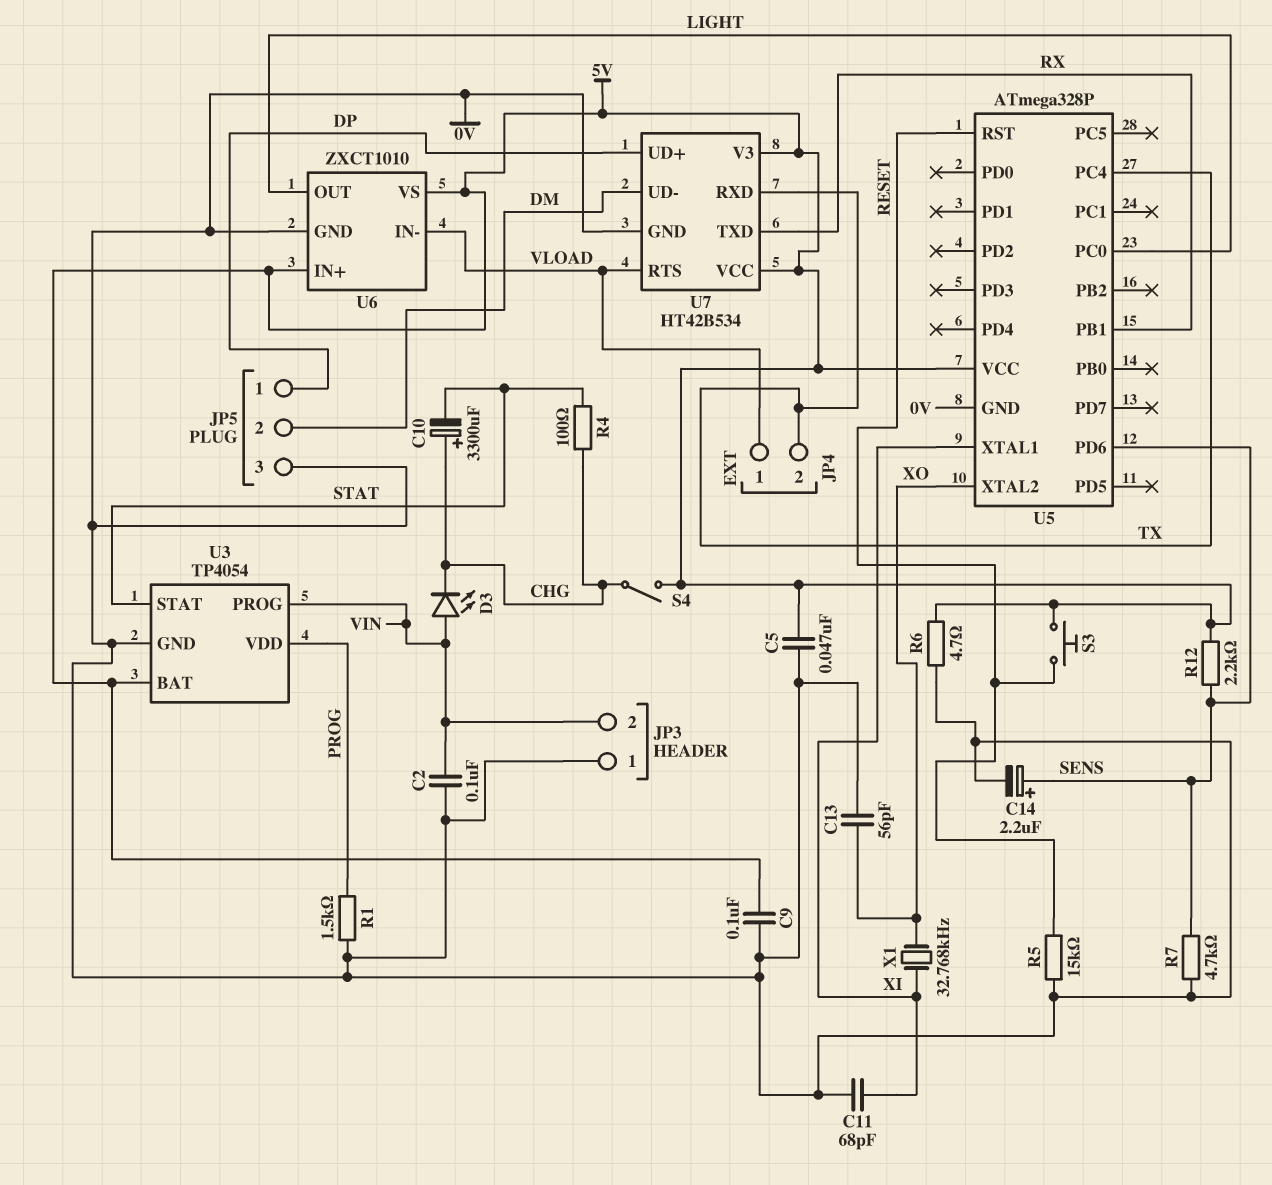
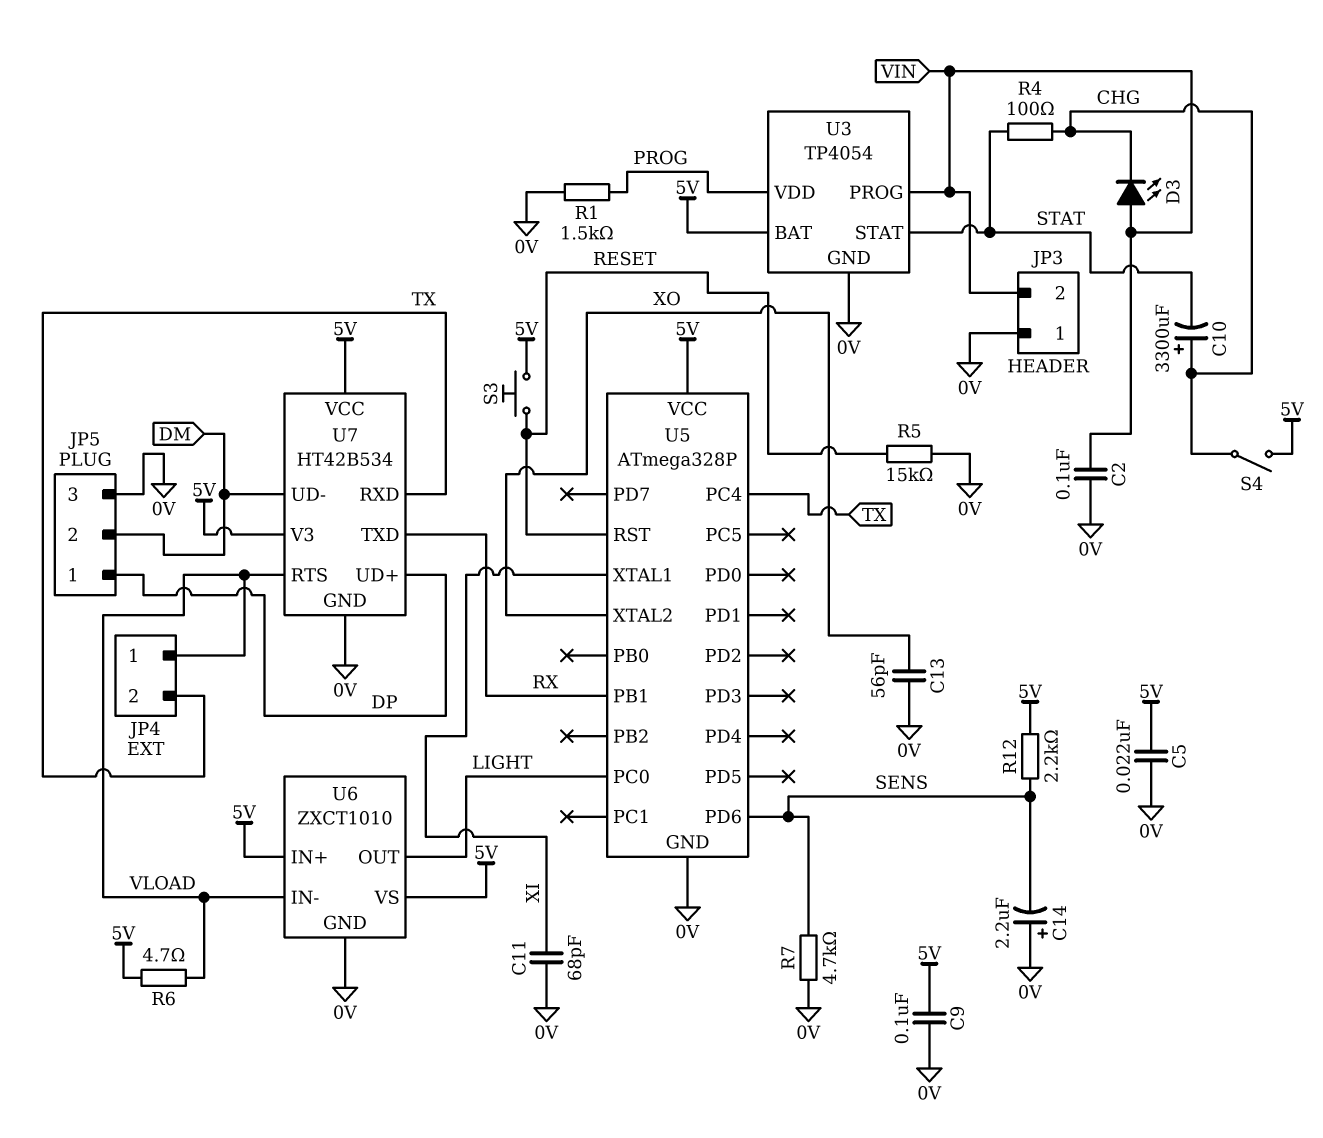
C5: 47nF (0V, 5V) -> 22nF (0V, 5V)
C14: 2.2uF (plus SENS, minus 0V) -> 2.2uF (plus 0V, minus SENS)
R6: 4.7 (0V, 5V) -> 4.7 (5V, VLOAD)
X1: 32.768kHz (XI, XO) -> none

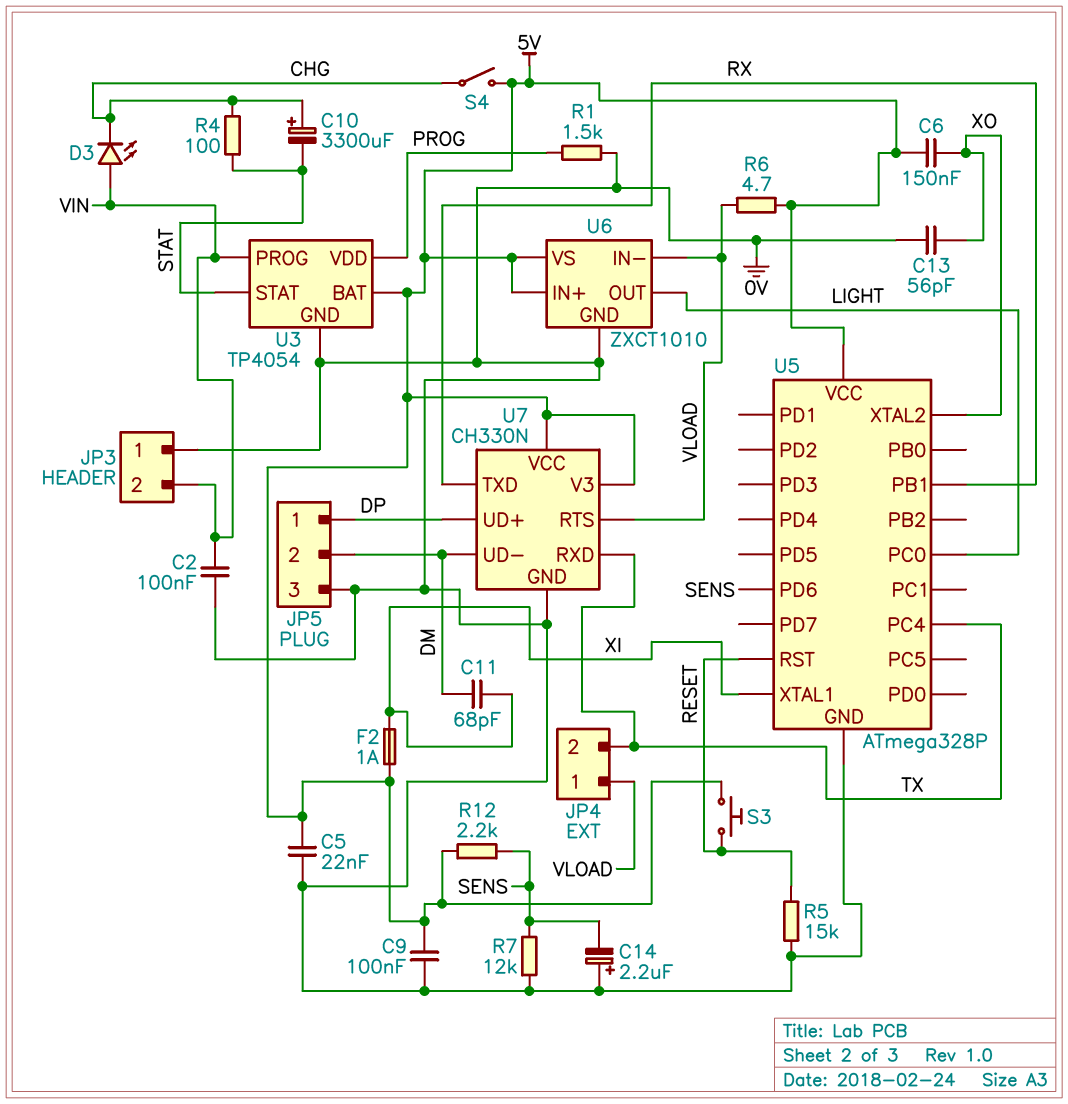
C6: none -> 150nF (5V, XO)
C11: 68pF (0V, XI) -> 68pF (DM, XI)
F2: none -> 1A (5V, XI)
R7: 4.7k (0V, SENS) -> 12k (0V, SENS)
U7: HT42B534 -> CH330N

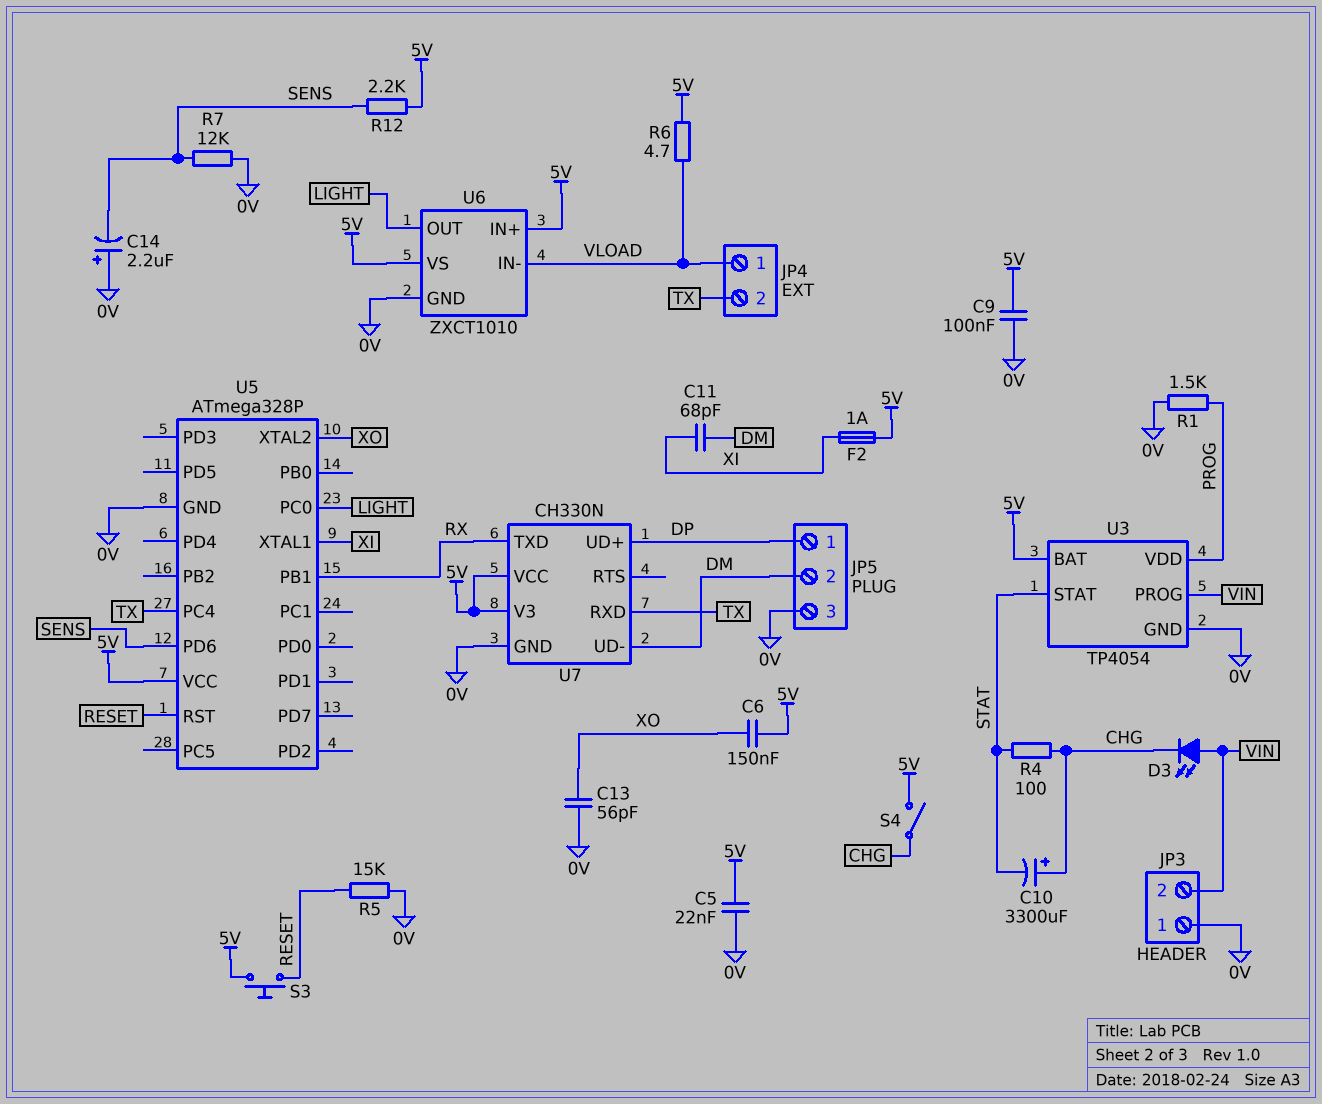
C2: 100nF (0V, VIN) -> none
U7 pin RTS: VLOAD -> none

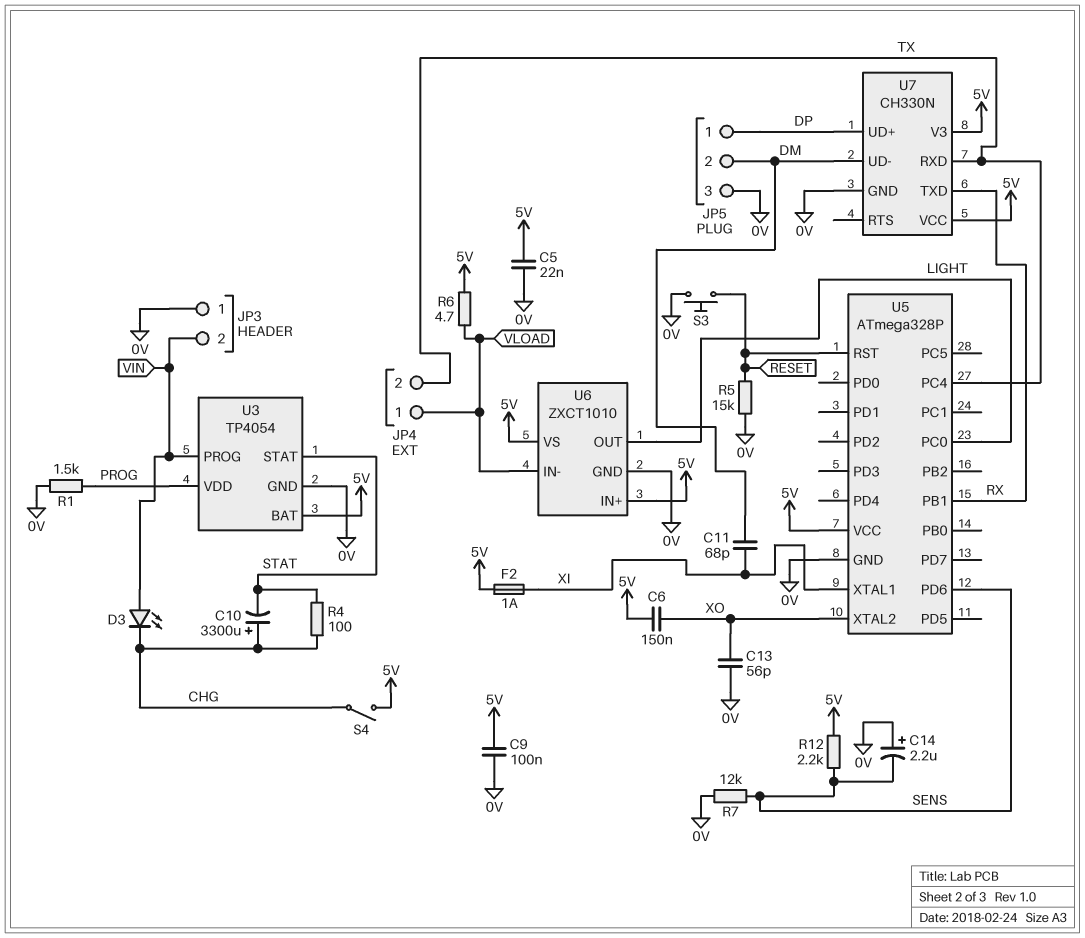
S3: button (5V, RESET) -> button (0V, RESET)

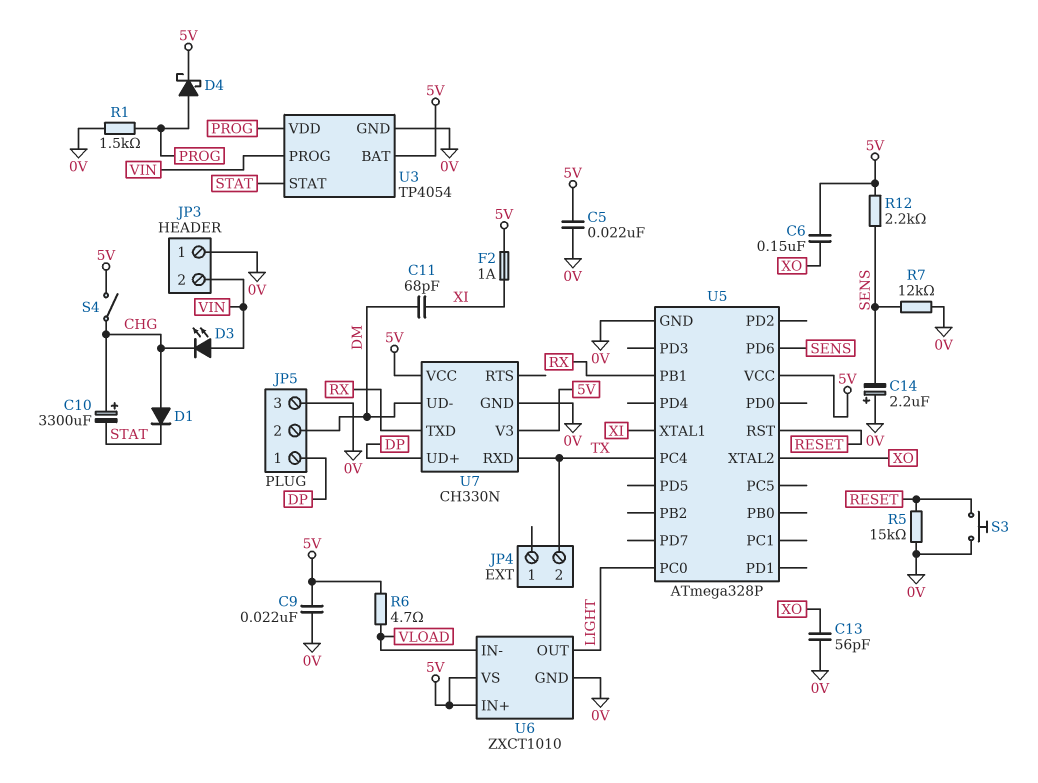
C9: 100nF (0V, 5V) -> 22nF (0V, 5V)
D1: none -> diode (A CHG, K STAT)
D4: none -> schottky (A PROG, K 5V)
JP4 pin 1: VLOAD -> none
R4: 100 (CHG, STAT) -> none

